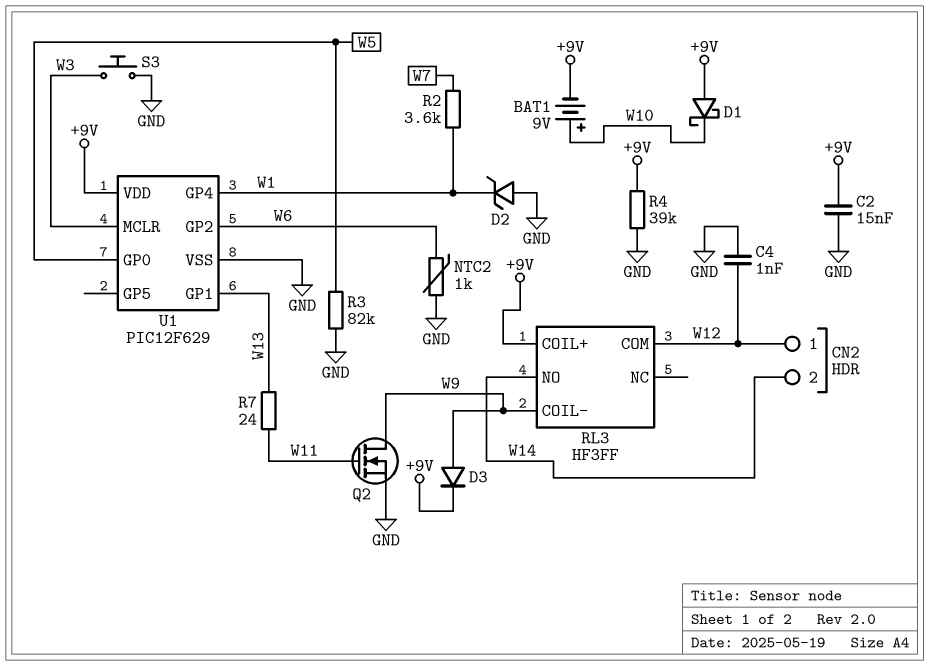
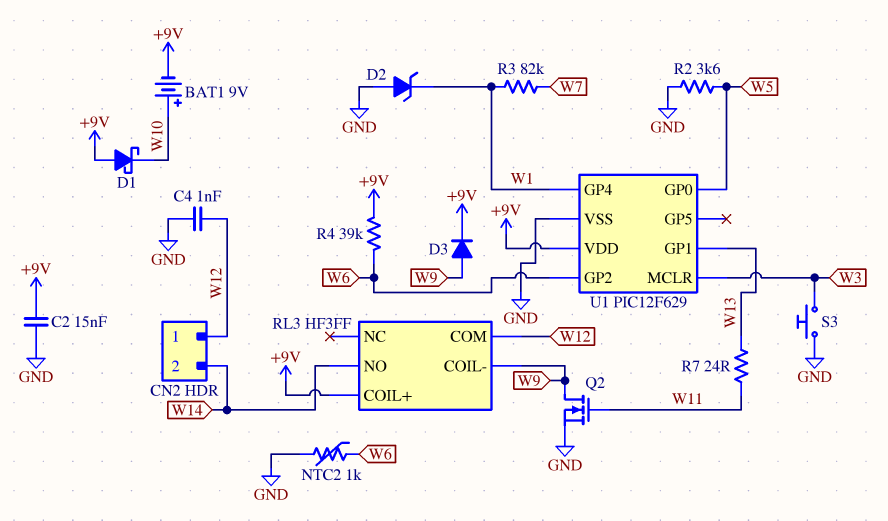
R2: 3.6k (W1, W7) -> 3.6k (GND, W5)
R3: 82k (GND, W5) -> 82k (W1, W7)
R4: 39k (+9V, GND) -> 39k (+9V, W6)

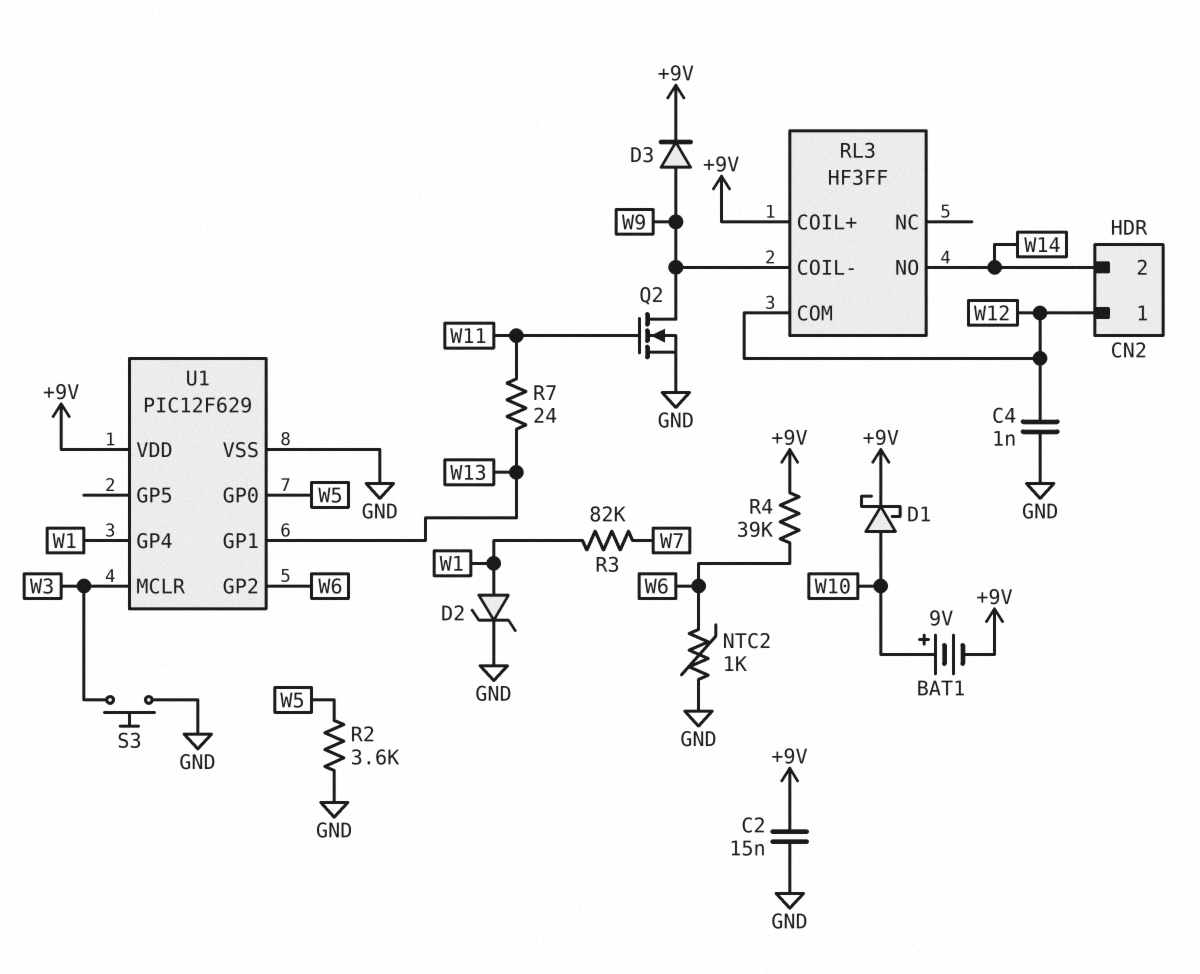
D1: schottky (A +9V, K W10) -> schottky (A W10, K +9V)
D2: zener (A GND, K W1) -> zener (A W1, K GND)

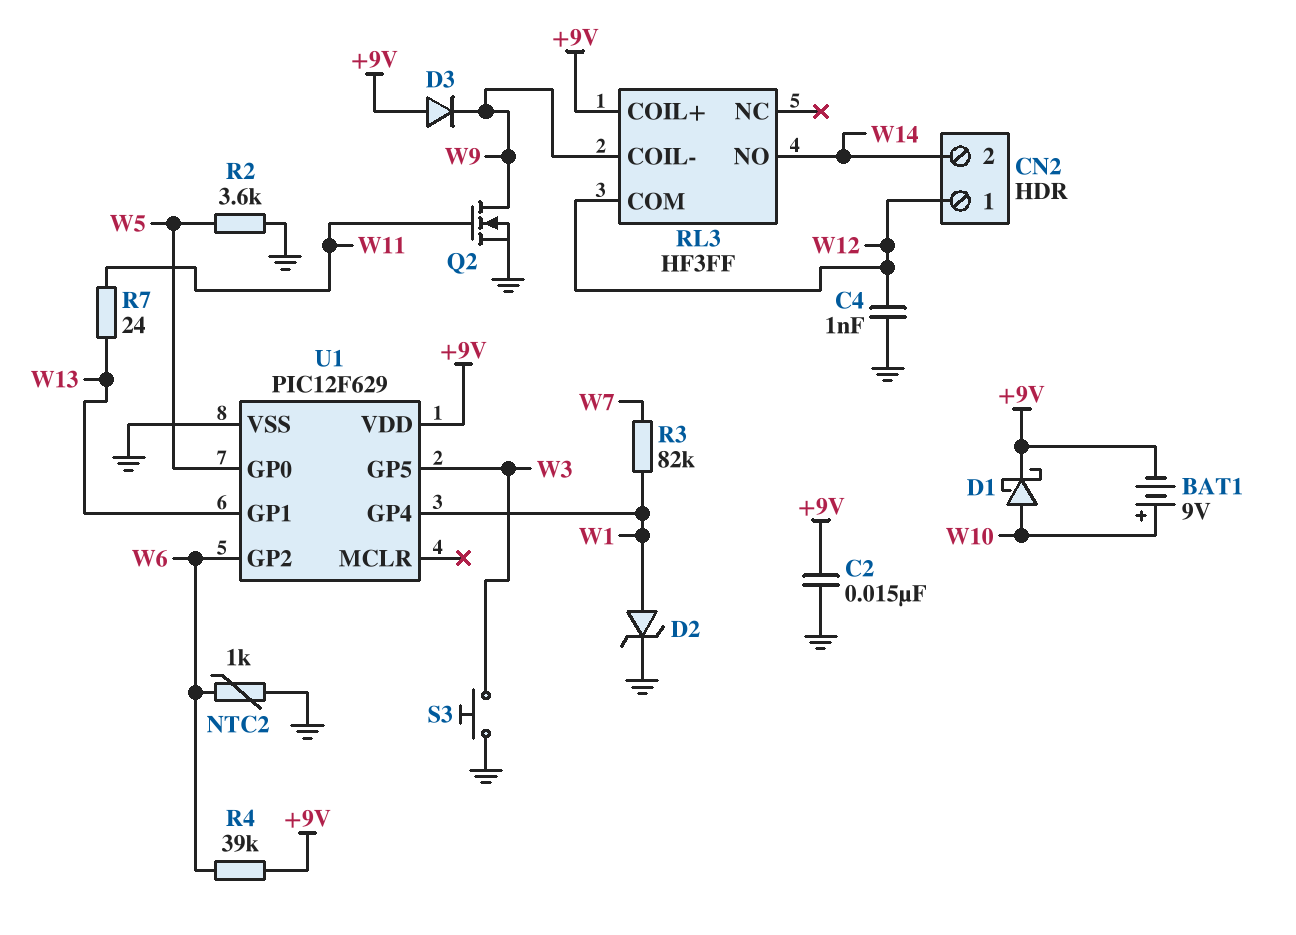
D3: diode (A W9, K +9V) -> diode (A +9V, K W9)
U1 pin GP5: none -> W3
U1 pin MCLR: W3 -> none

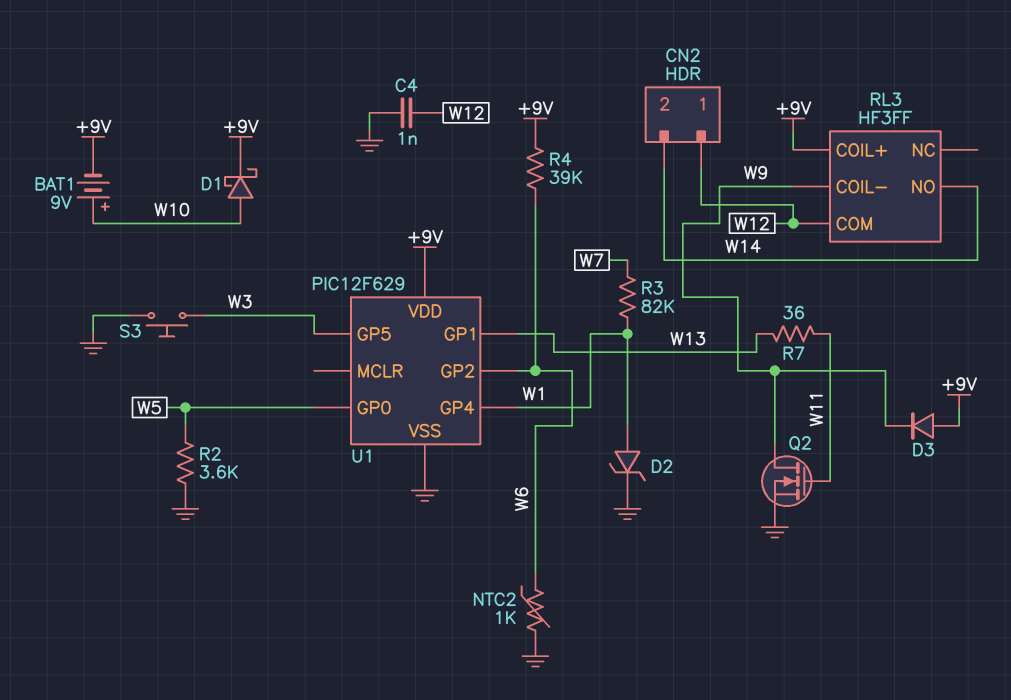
C2: 15nF (+9V, GND) -> none
R7: 24 (W11, W13) -> 36 (W11, W13)

